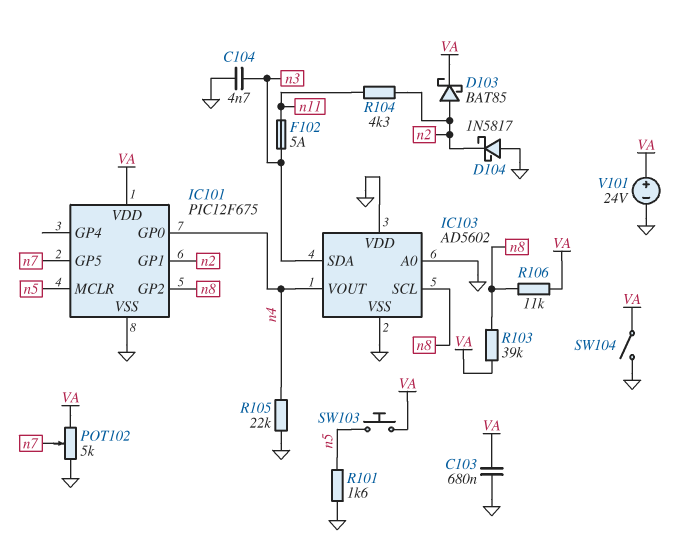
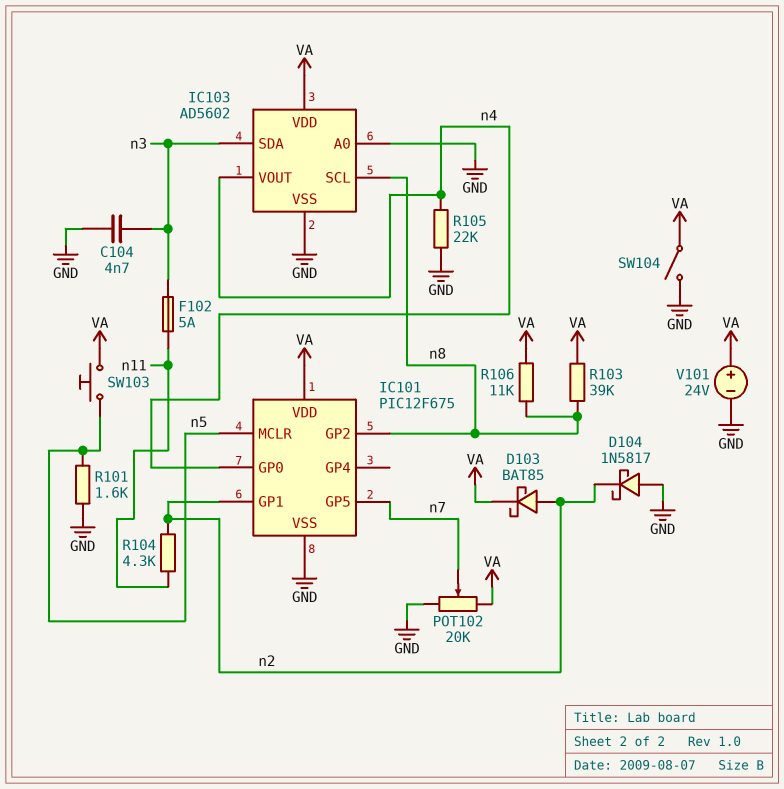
C103: 680nF (GND, VA) -> none
IC103 pin VDD: GND -> VA
POT102: 5k (GND, VA, wiper n7) -> 20k (GND, VA, wiper n7)

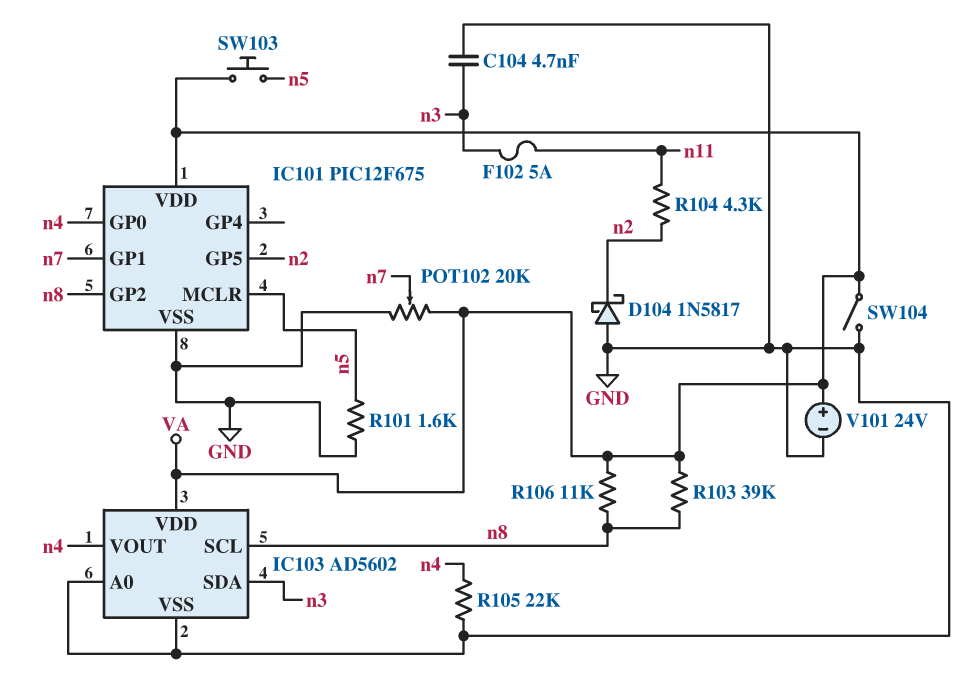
D103: schottky BAT85 (A n2, K VA) -> none
IC101 pin GP1: n2 -> n7
IC101 pin GP5: n7 -> n2

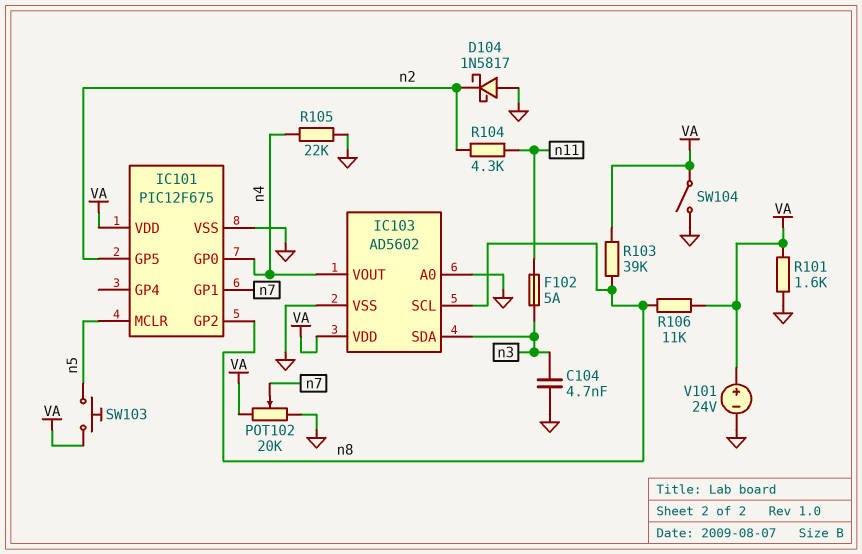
R101: 1.6k (GND, n5) -> 1.6k (GND, VA)

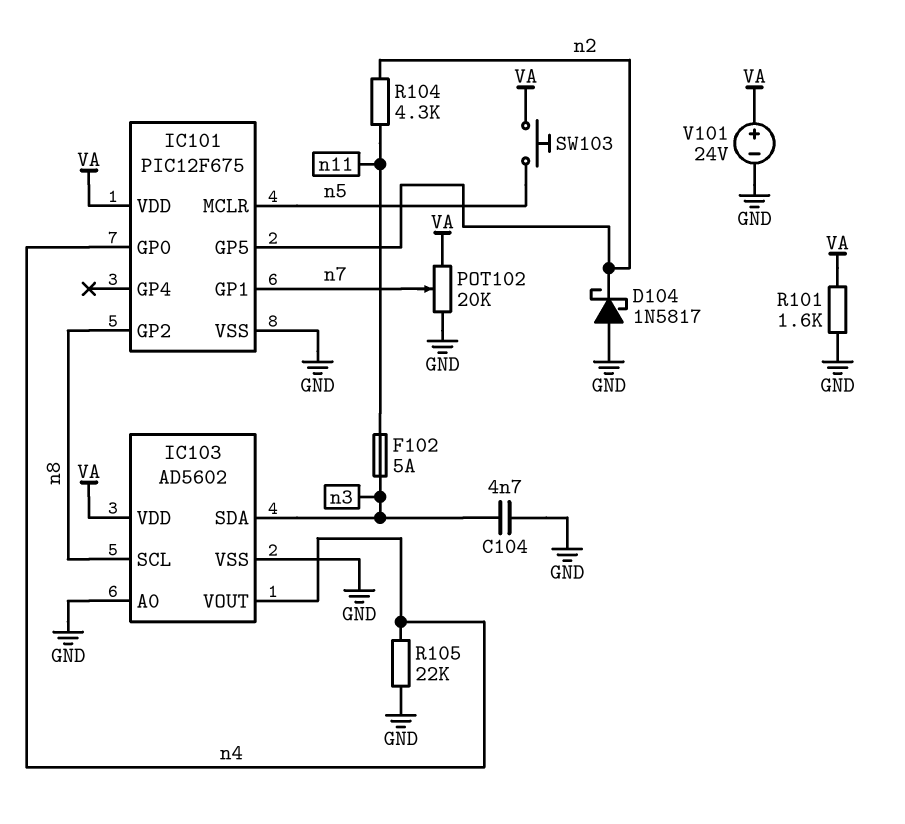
R103: 39k (VA, n8) -> none
R106: 11k (VA, n8) -> none
SW104: switch (GND, VA) -> none

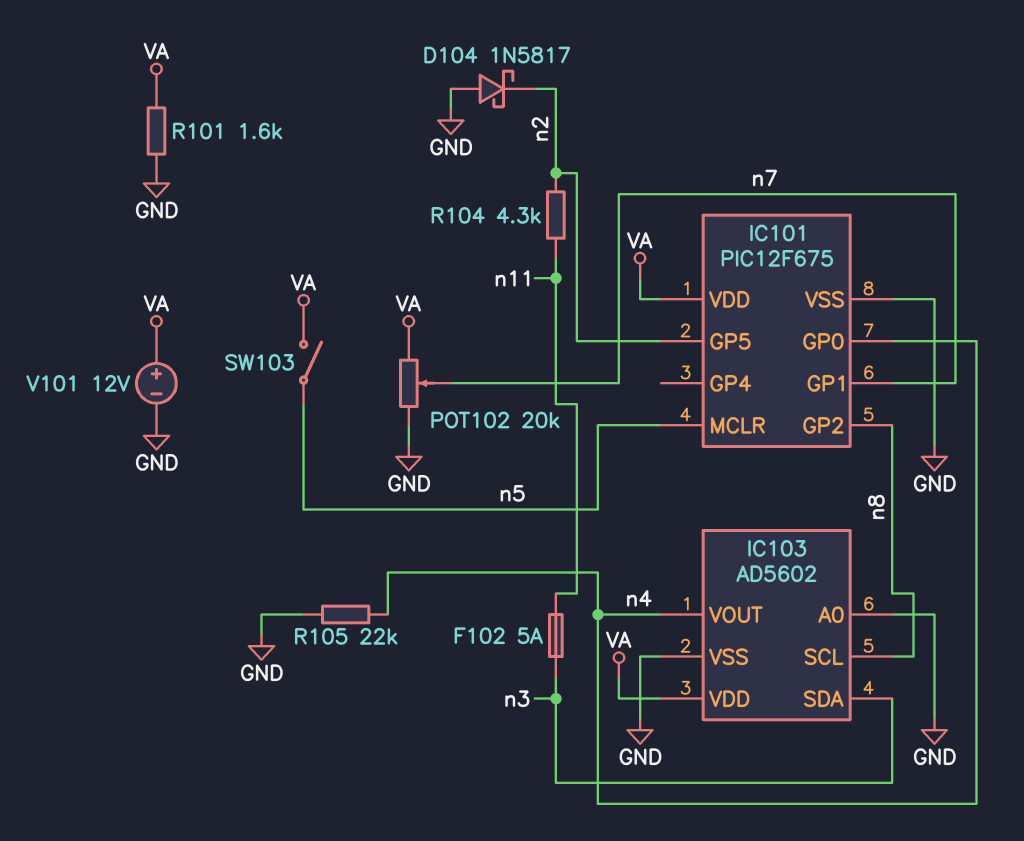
C104: 4.7nF (GND, n3) -> none
SW103: button (VA, n5) -> switch (VA, n5)
V101: 24V (plus VA, minus GND) -> 12V (plus VA, minus GND)

